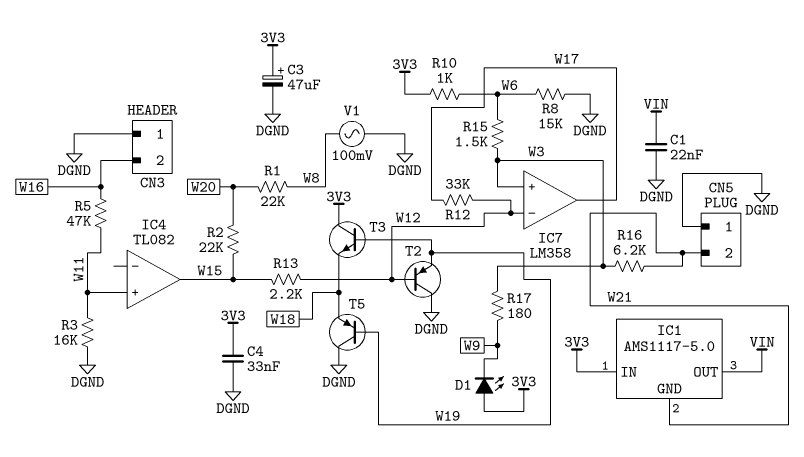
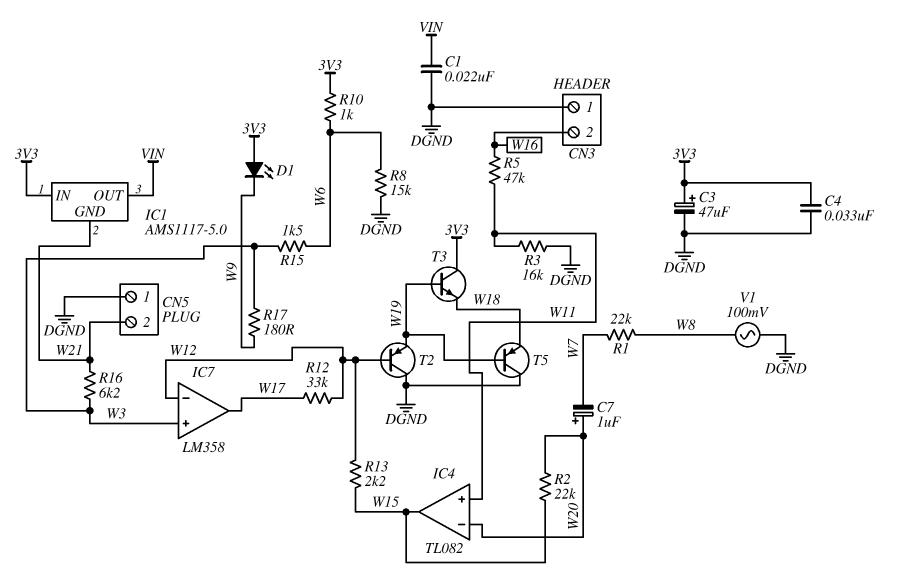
C7: none -> 1uF (plus W20, minus W7)
IC4 pin in-: none -> W20
R1: 22k (W8, W20) -> 22k (W7, W8)

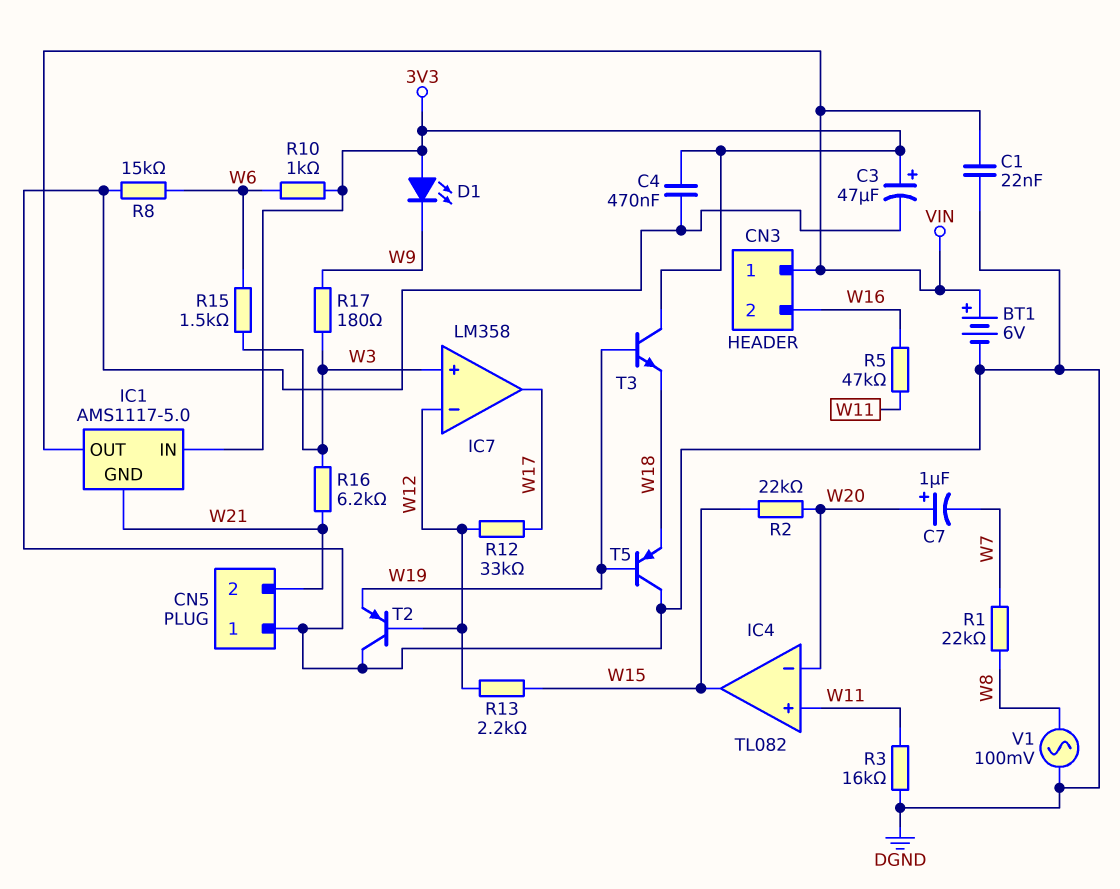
BT1: none -> 6V (plus VIN, minus DGND)
C4: 33nF (3V3, DGND) -> 470nF (3V3, DGND)
CN3 pin 1: DGND -> VIN

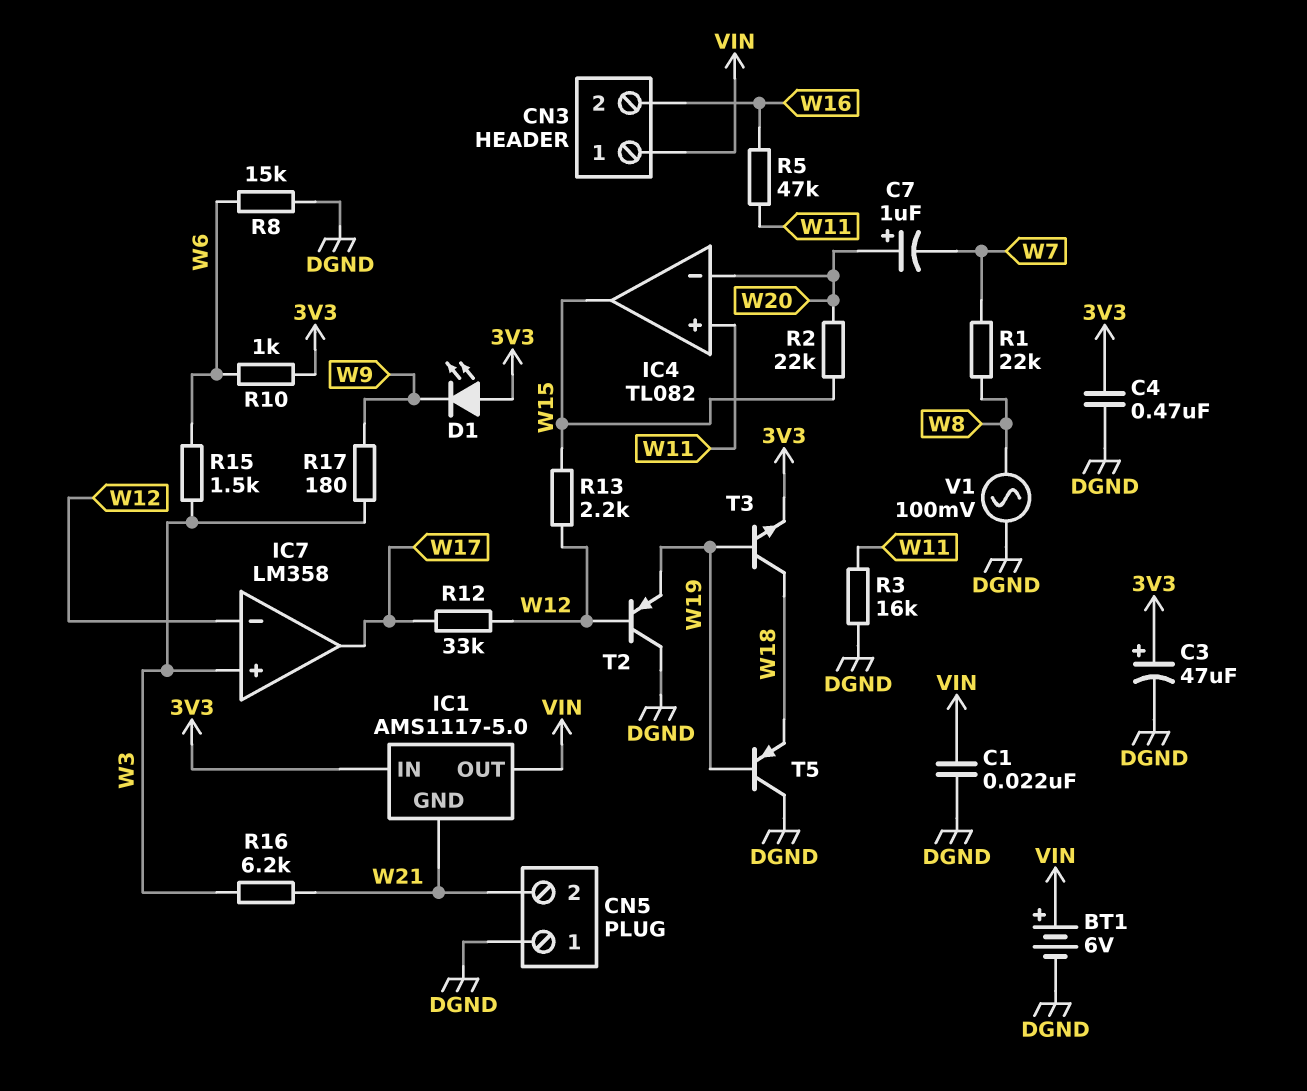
T3: NPN (B W19, C 3V3, E W18) -> NPN (B W19, C W18, E 3V3)

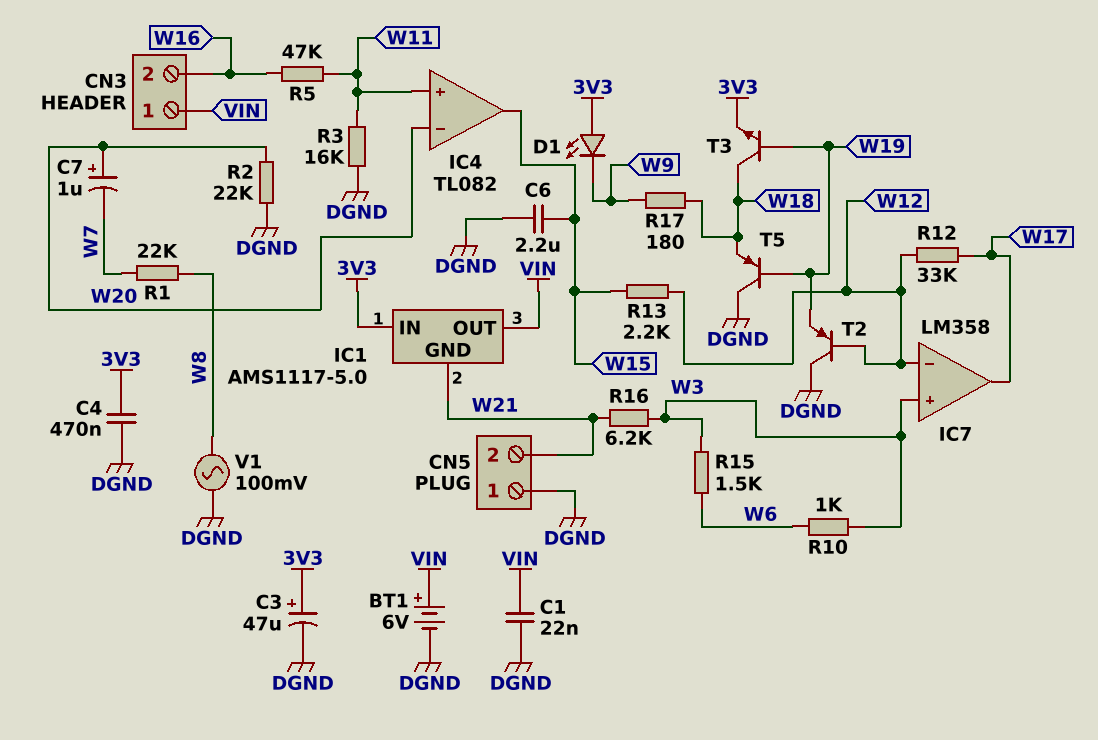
C6: none -> 2.2uF (DGND, W15)
R2: 22k (W15, W20) -> 22k (DGND, W20)
R8: 15k (DGND, W6) -> none
R10: 1k (3V3, W6) -> 1k (W3, W6)
R17: 180 (W3, W9) -> 180 (W9, W18)

